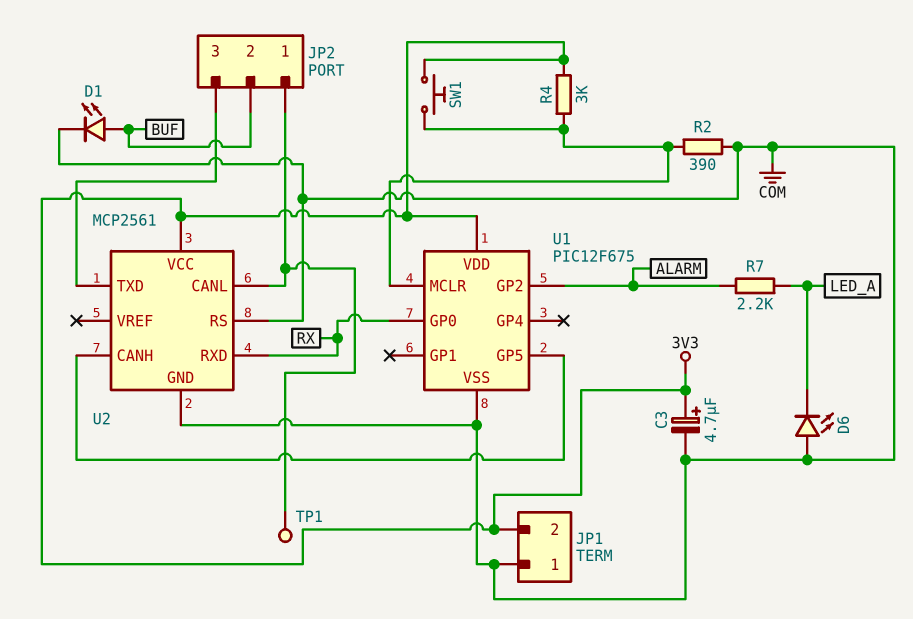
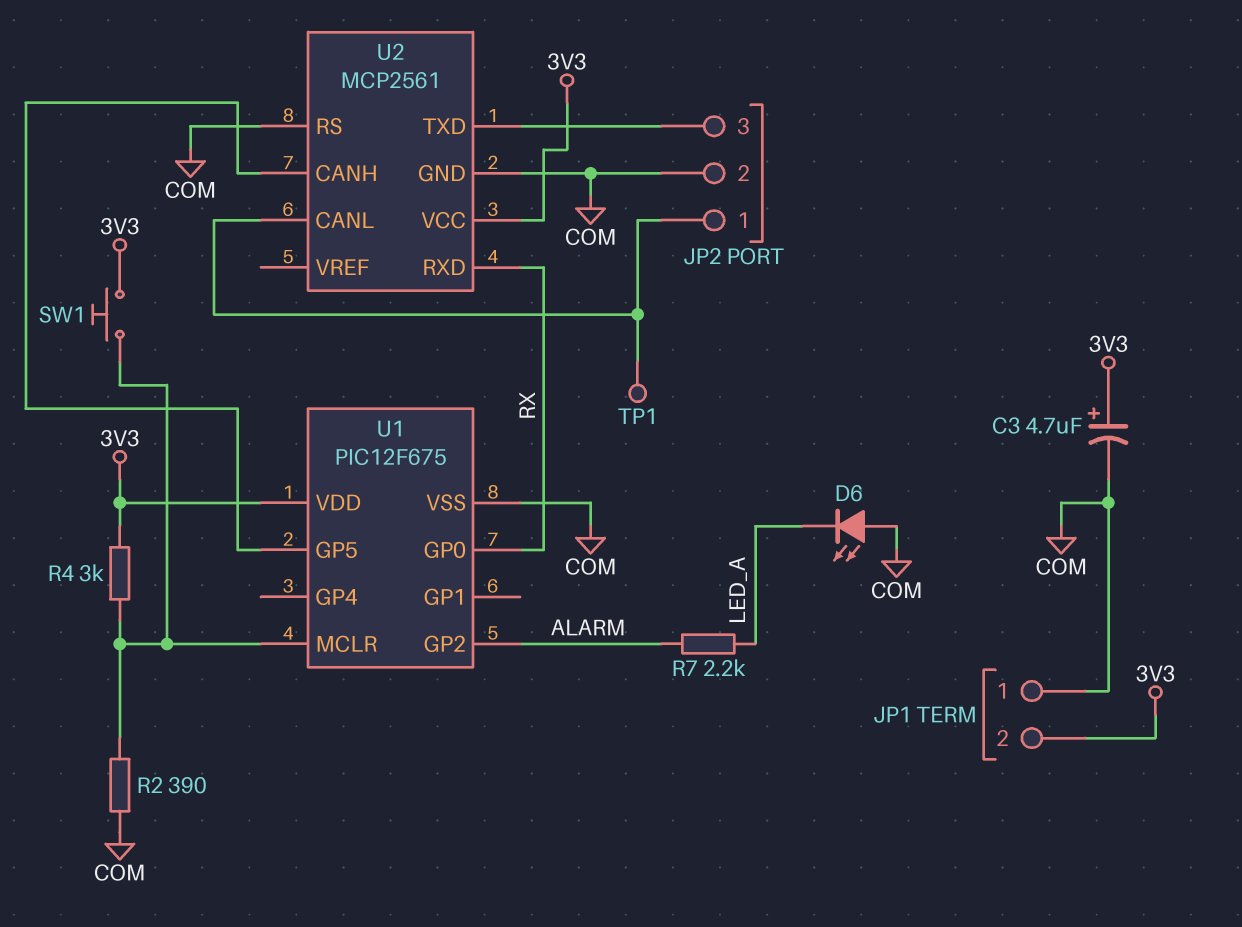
D1: LED (A BUF, K COM) -> none
JP2 pin 2: BUF -> COM

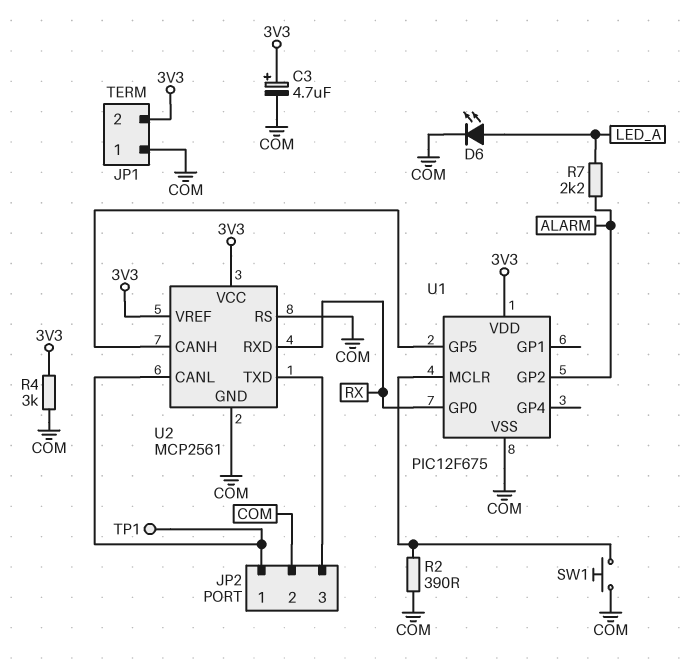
D6: LED (A COM, K LED_A) -> LED (A LED_A, K COM)
R4: 3k (3V3, U1/MCLR) -> 3k (3V3, COM)
SW1: button (3V3, U1/MCLR) -> button (COM, U1/MCLR)
U2 pin VREF: none -> 3V3

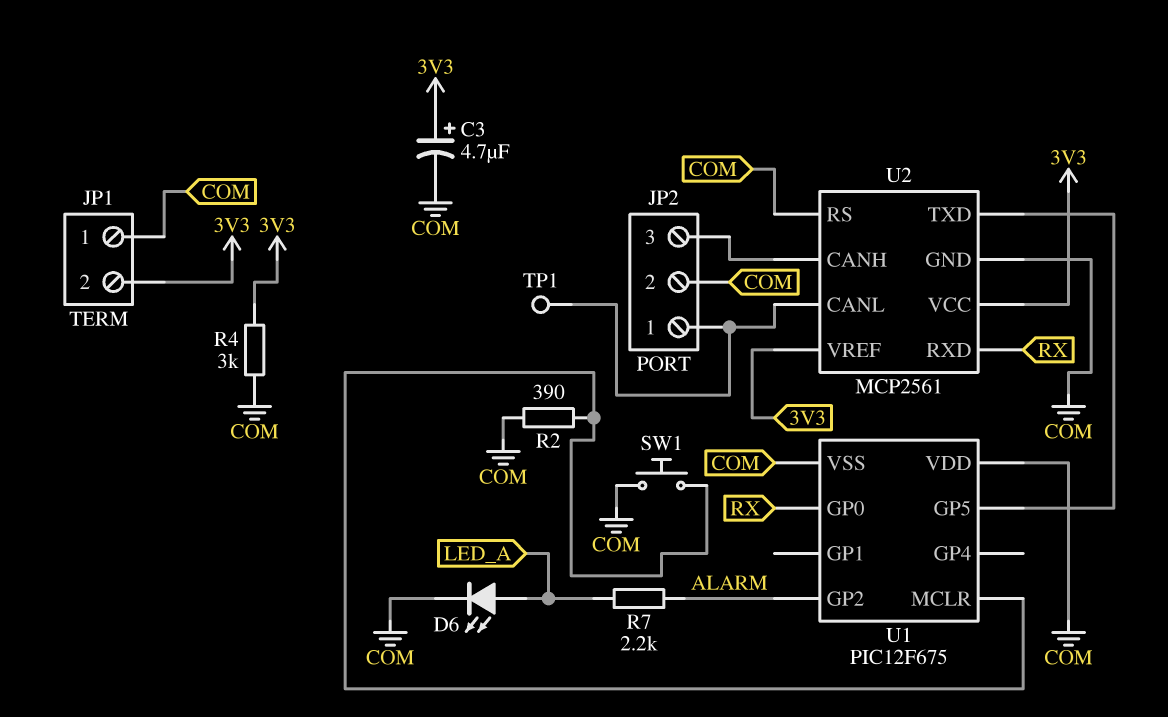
U1 pin VDD: 3V3 -> COM
U2 pin CANH: U1/GP5 -> JP2/3
U2 pin TXD: JP2/3 -> U1/GP5

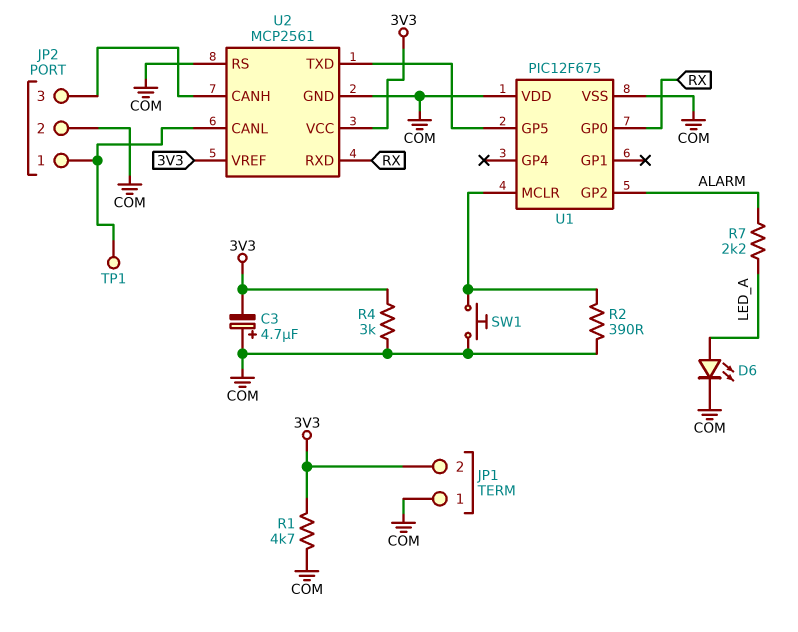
C3: 4.7uF (plus 3V3, minus COM) -> 4.7uF (plus COM, minus 3V3)
R1: none -> 4.7k (3V3, COM)

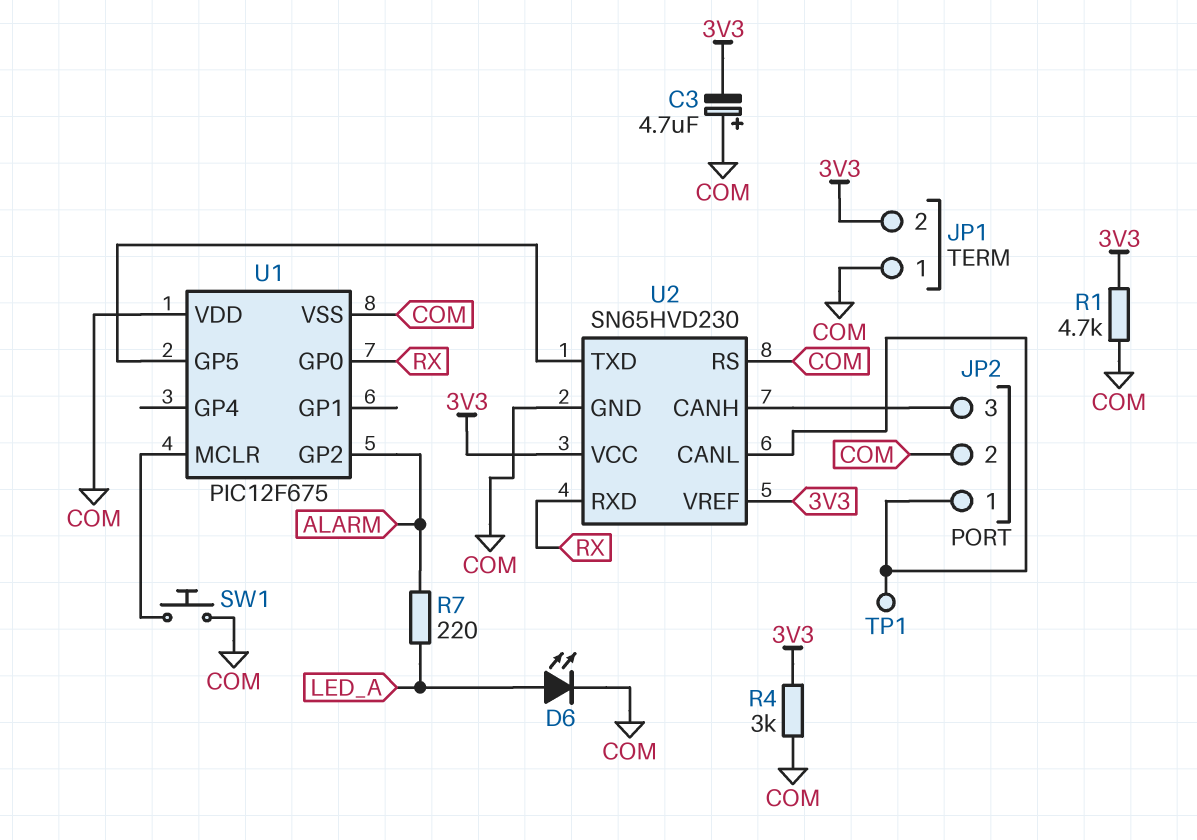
R2: 390 (COM, U1/MCLR) -> none
R7: 2.2k (ALARM, LED_A) -> 220 (ALARM, LED_A)
U2: MCP2561 -> SN65HVD230

